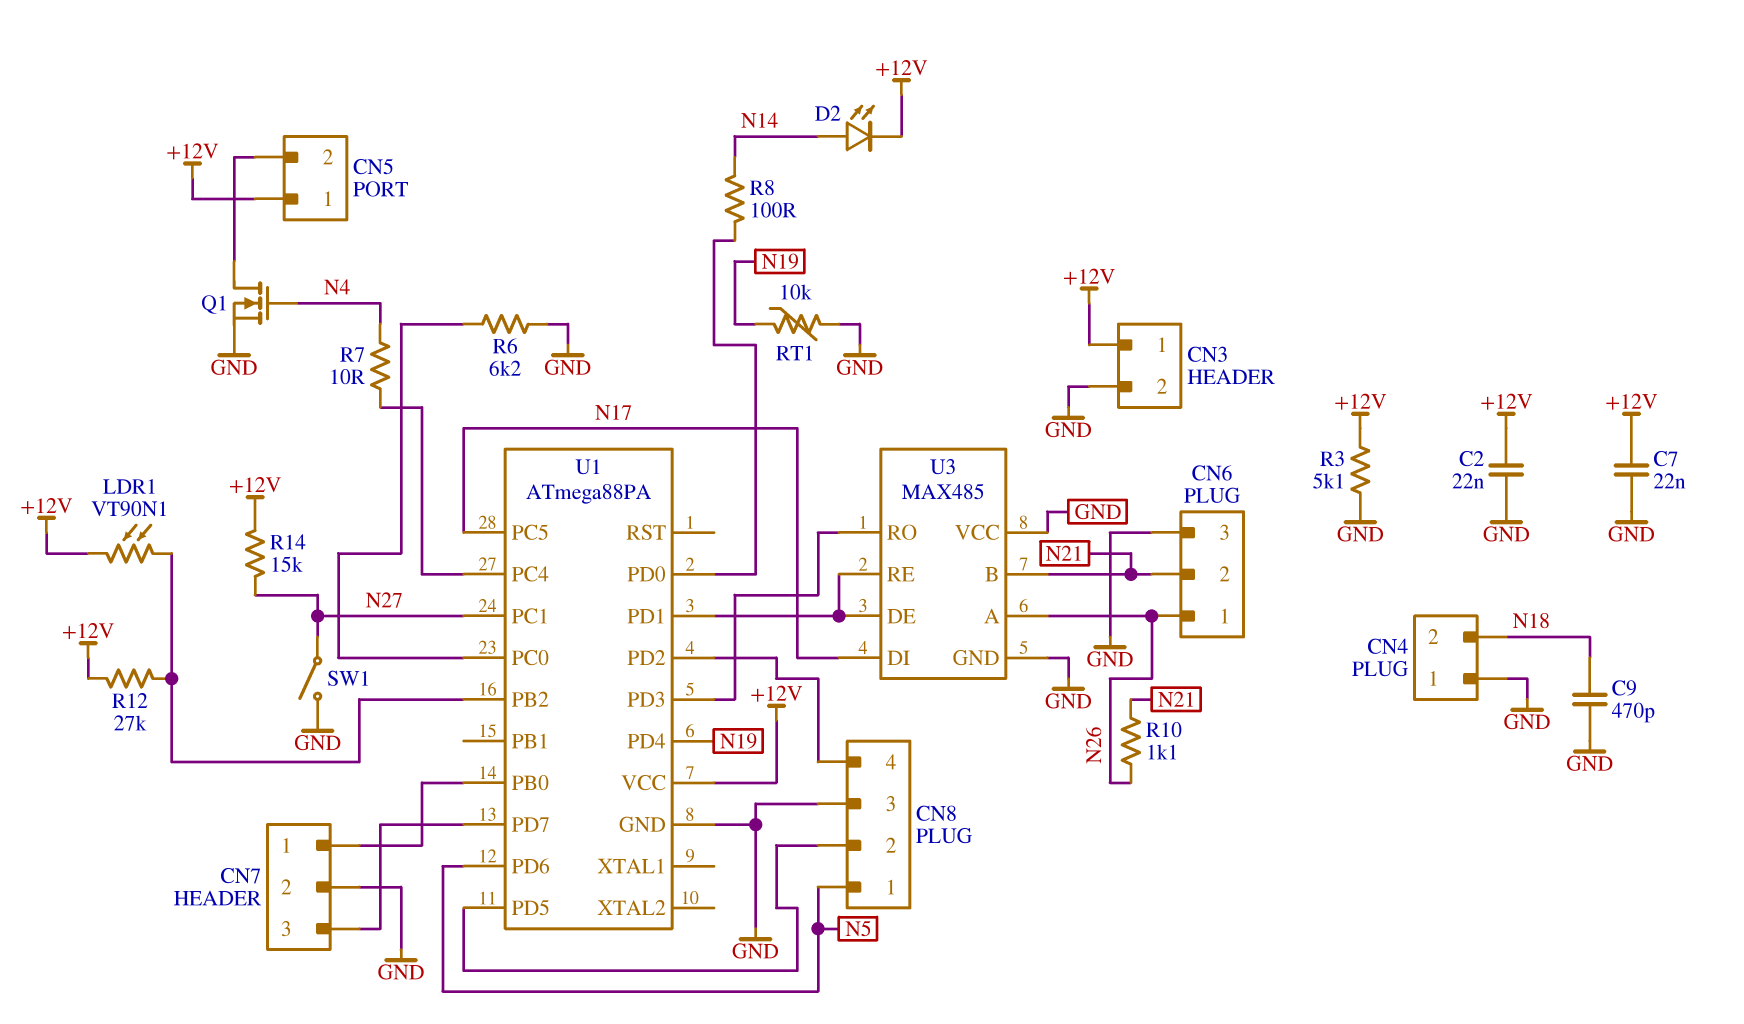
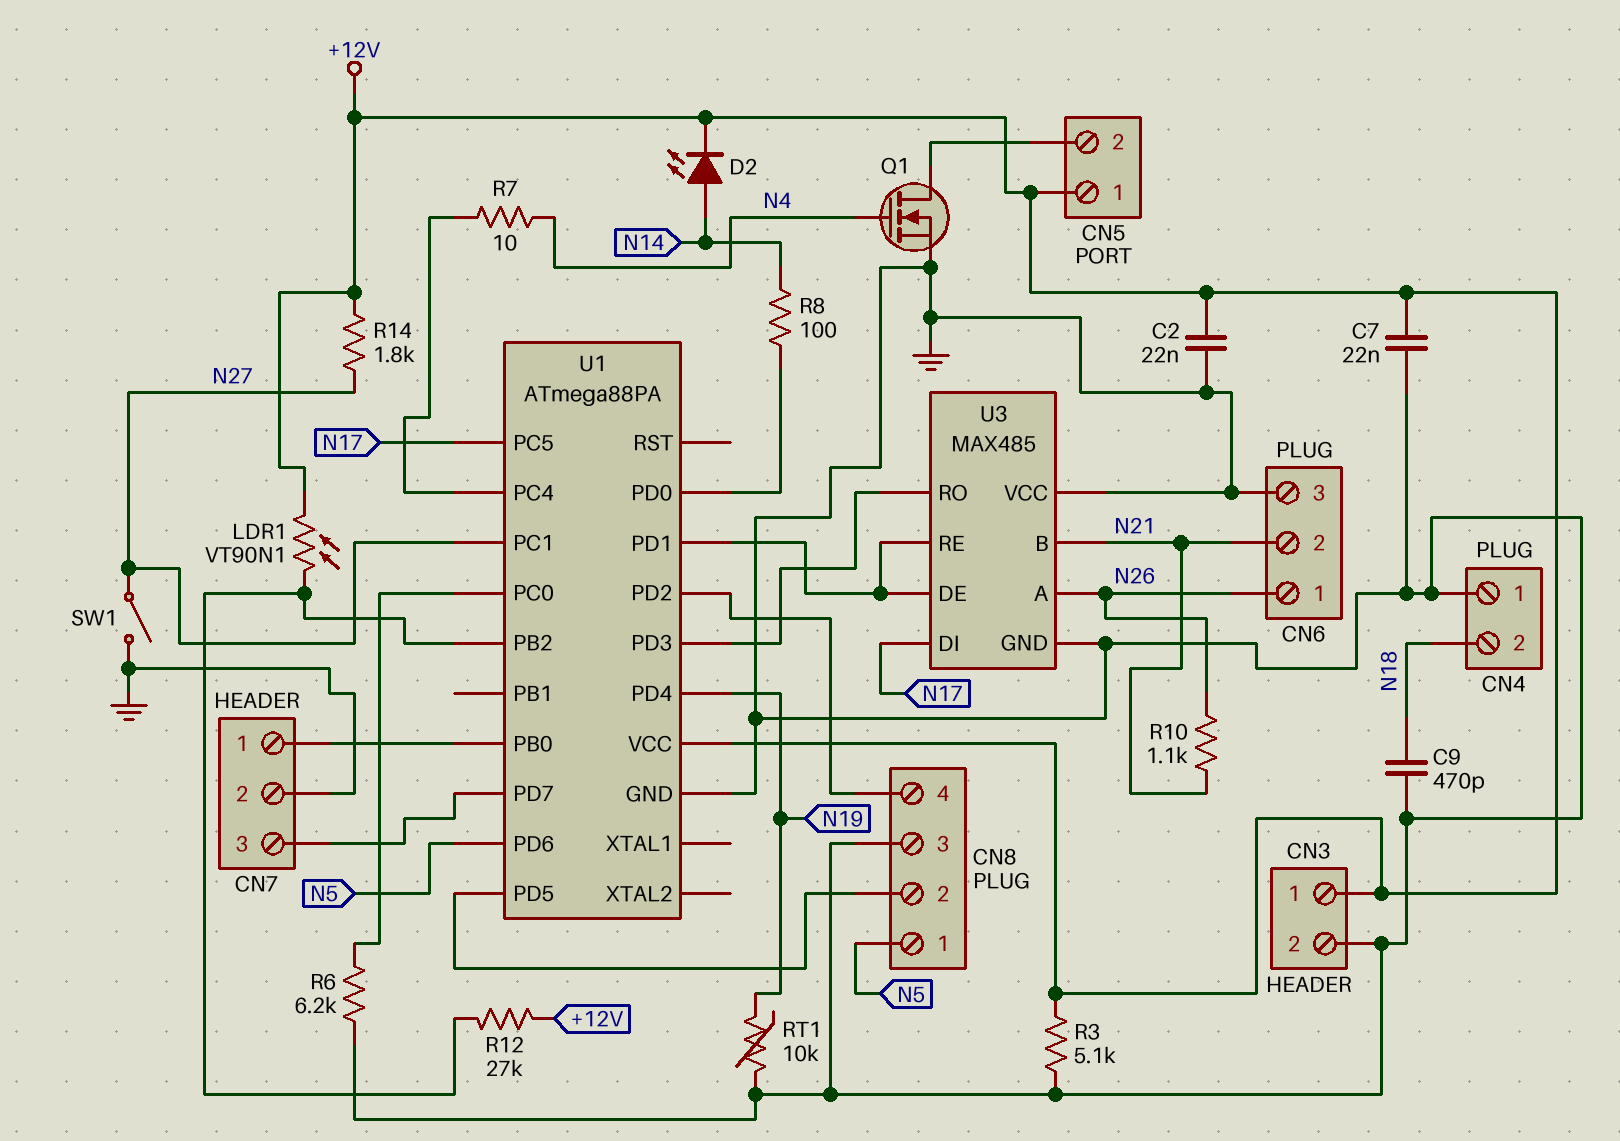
R14: 15k (+12V, N27) -> 1.8k (+12V, N27)

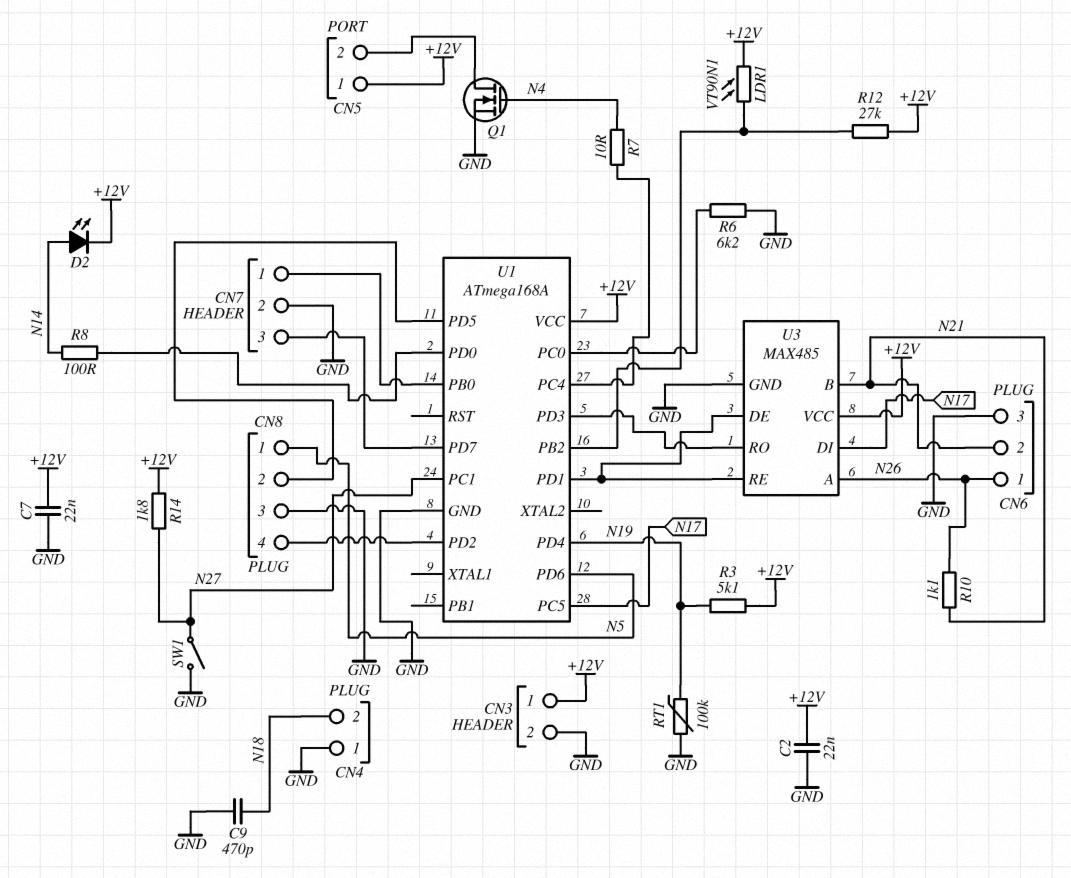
R3: 5.1k (+12V, GND) -> 5.1k (+12V, N19)
RT1: 10k (GND, N19) -> 100k (GND, N19)
U1: ATmega88PA -> ATmega168A
U3 pin VCC: GND -> +12V

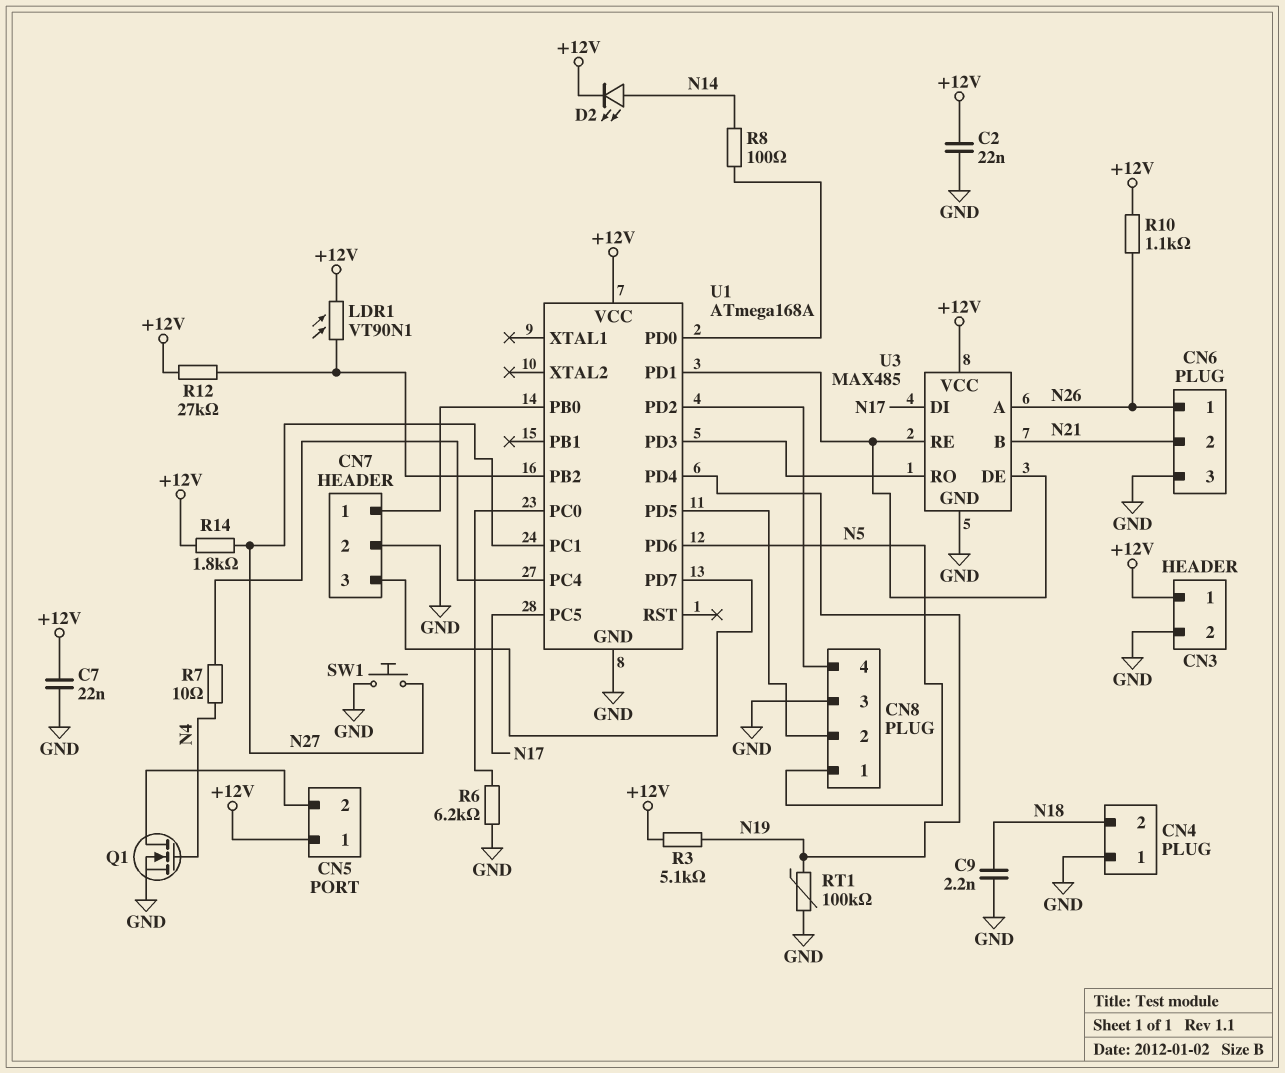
C9: 470pF (GND, N18) -> 2.2nF (GND, N18)
R10: 1.1k (N21, N26) -> 1.1k (+12V, N26)
SW1: switch (GND, N27) -> button (GND, N27)

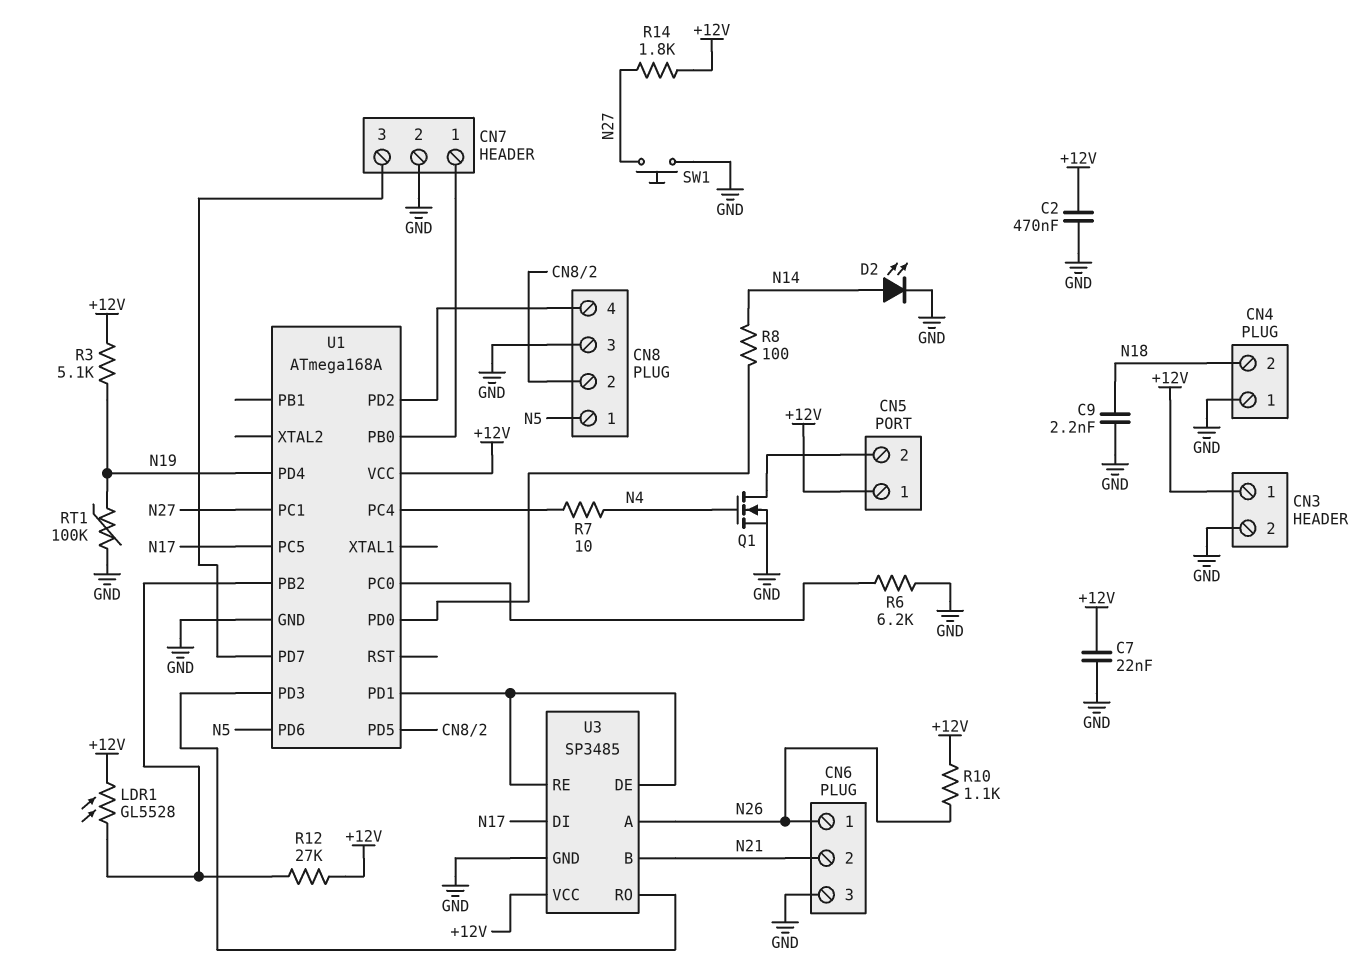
C2: 22nF (+12V, GND) -> 470nF (+12V, GND)
D2: LED (A N14, K +12V) -> LED (A N14, K GND)
LDR1: VT90N1 (+12V, U1/PB2) -> GL5528 (+12V, U1/PB2)
U3: MAX485 -> SP3485

